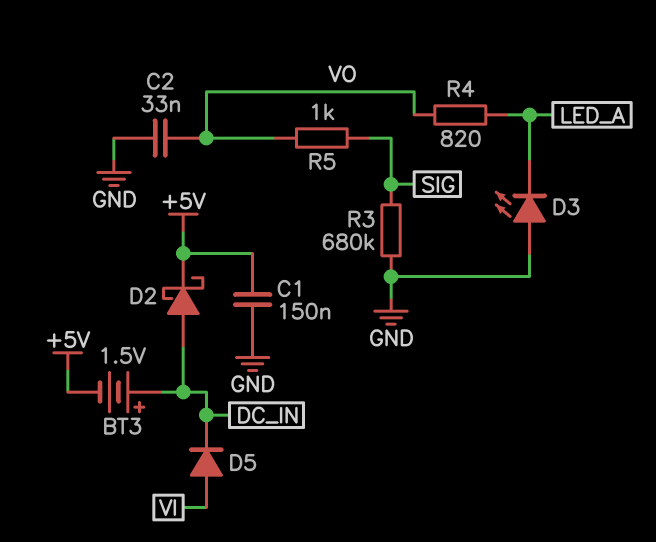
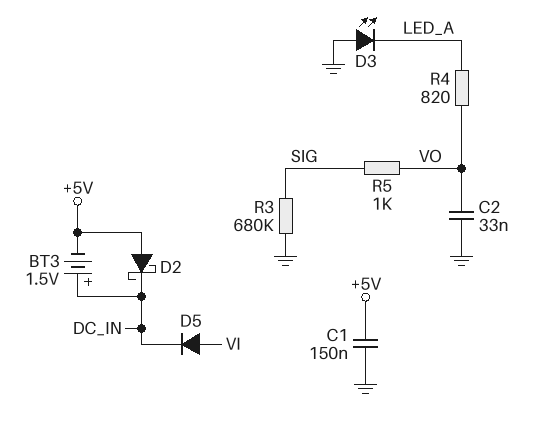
D2: schottky (A DC_IN, K +5V) -> schottky (A +5V, K DC_IN)

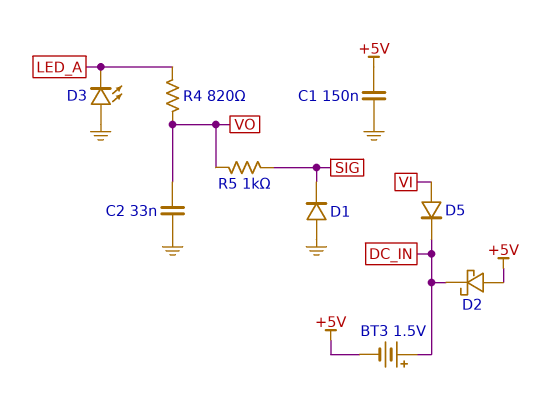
D1: none -> diode (A GND, K SIG)
R3: 680k (GND, SIG) -> none

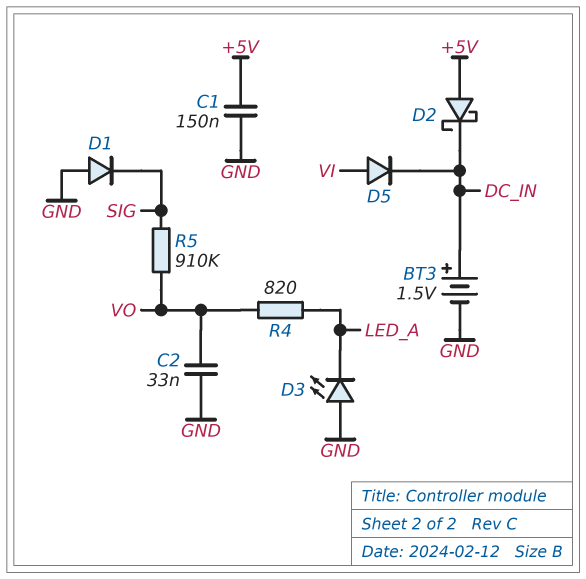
BT3: 1.5V (plus DC_IN, minus +5V) -> 1.5V (plus DC_IN, minus GND)
R5: 1k (SIG, VO) -> 910k (SIG, VO)

